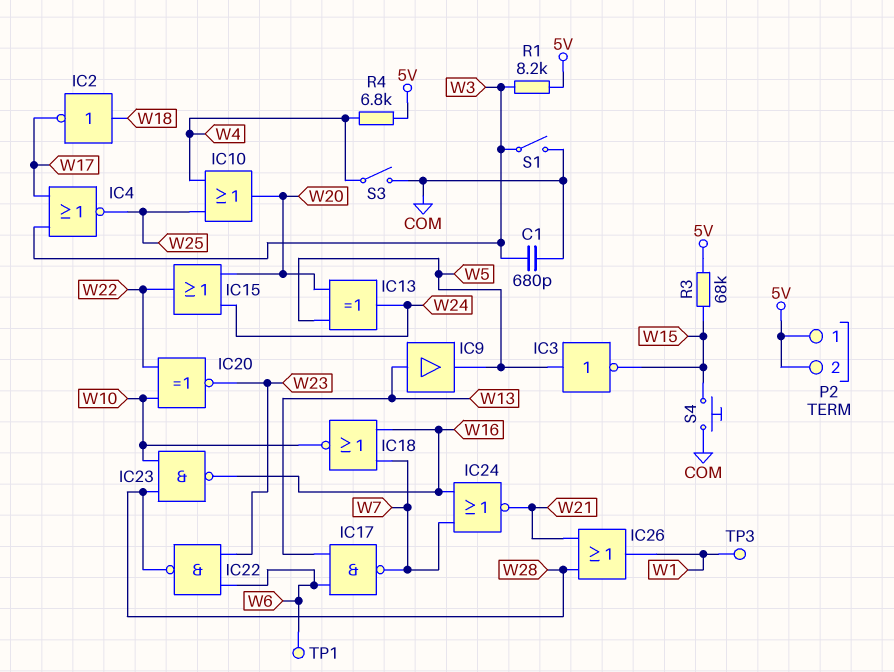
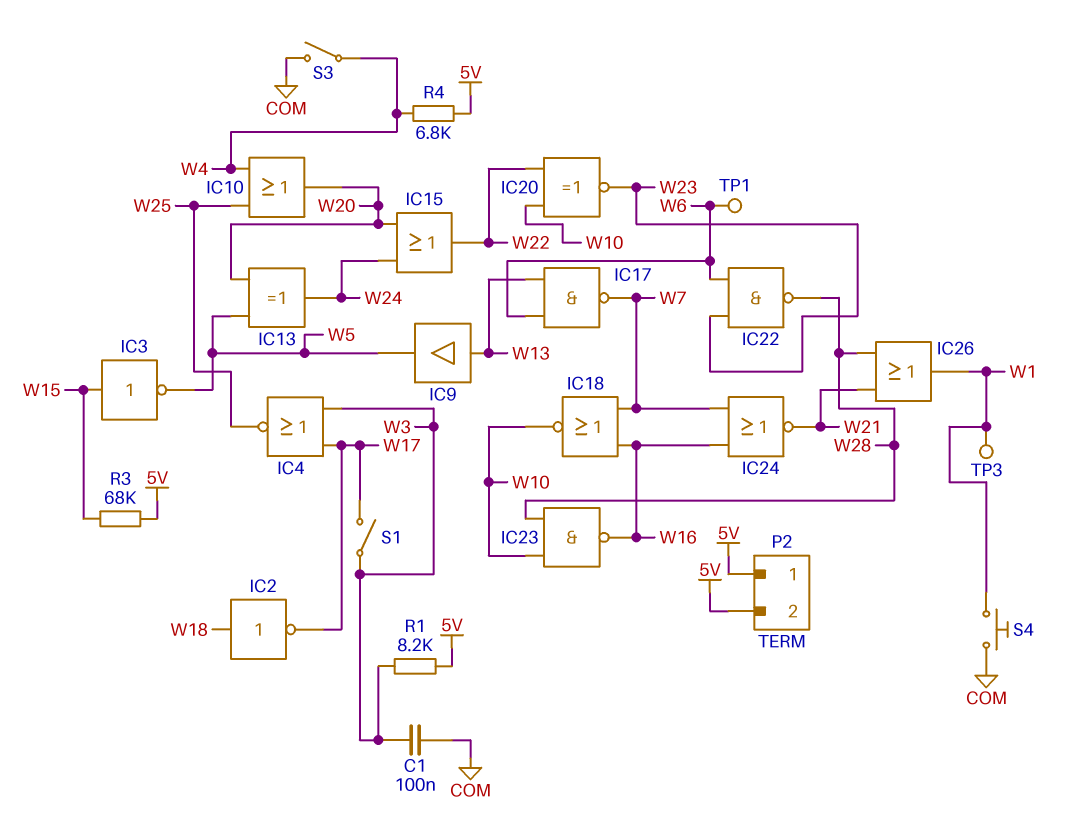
C1: 680pF (COM, W3) -> 100nF (COM, W3)
IC3: NOT (in W5, out W15) -> NOT (in W15, out W5)
S1: switch (COM, W3) -> switch (W3, W17)
S4: button (COM, W15) -> button (COM, W1)

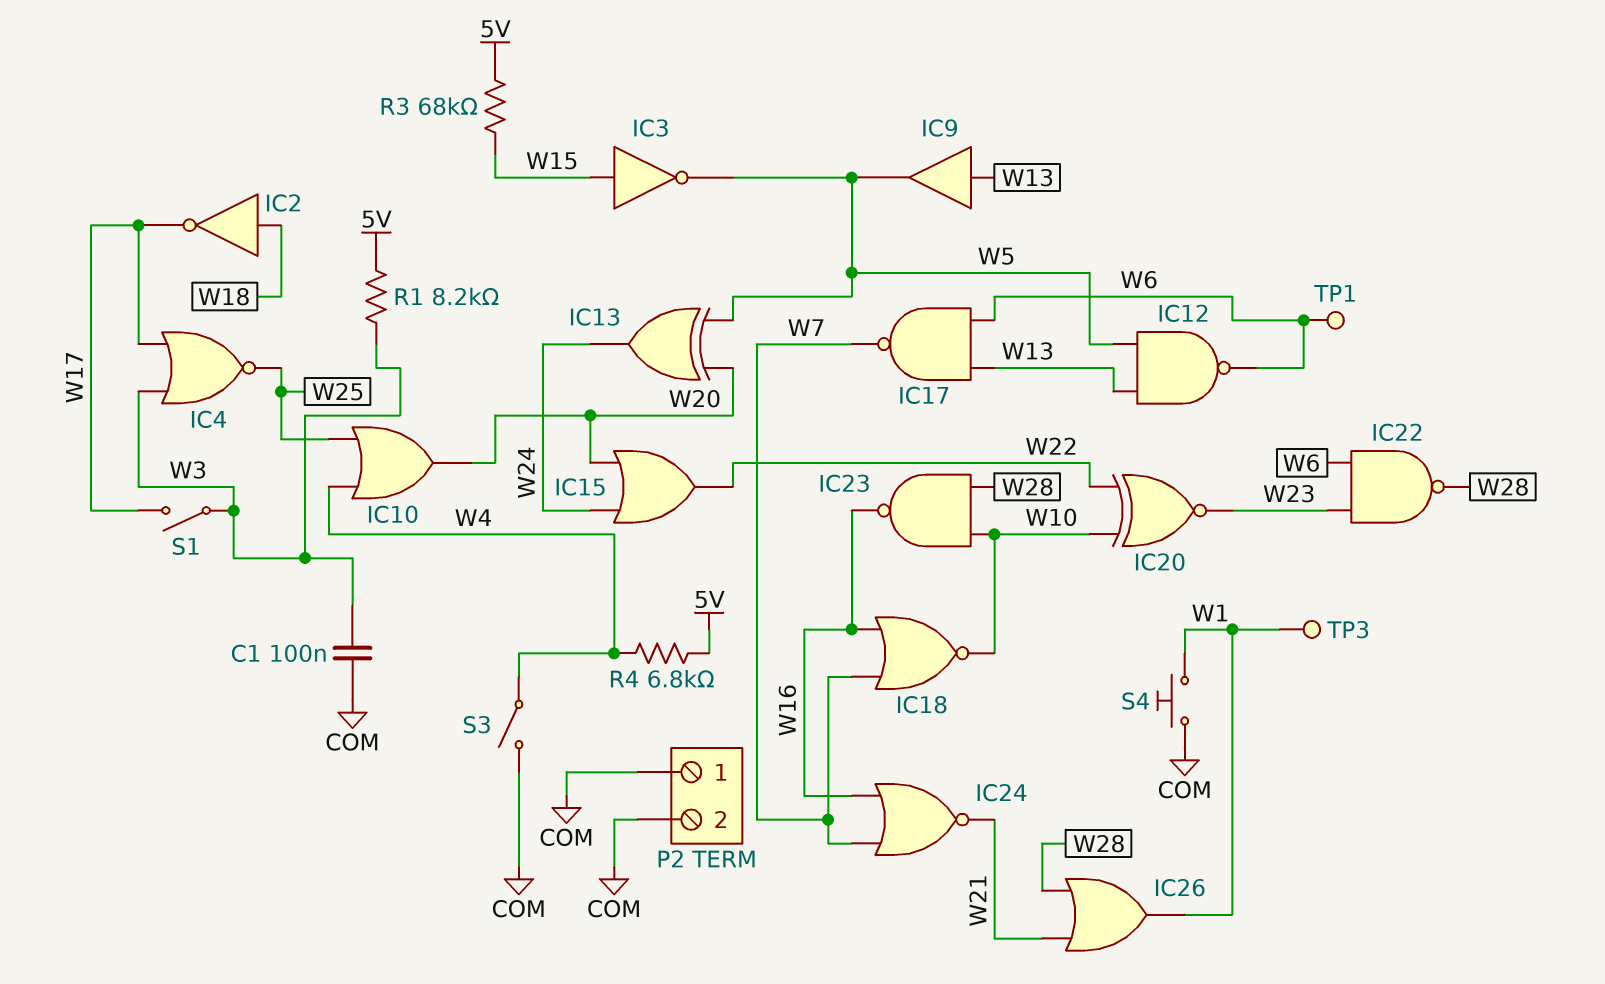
IC12: none -> NAND (in W5, in W13, out W6)
P2 pin 1: 5V -> COM
P2 pin 2: 5V -> COM

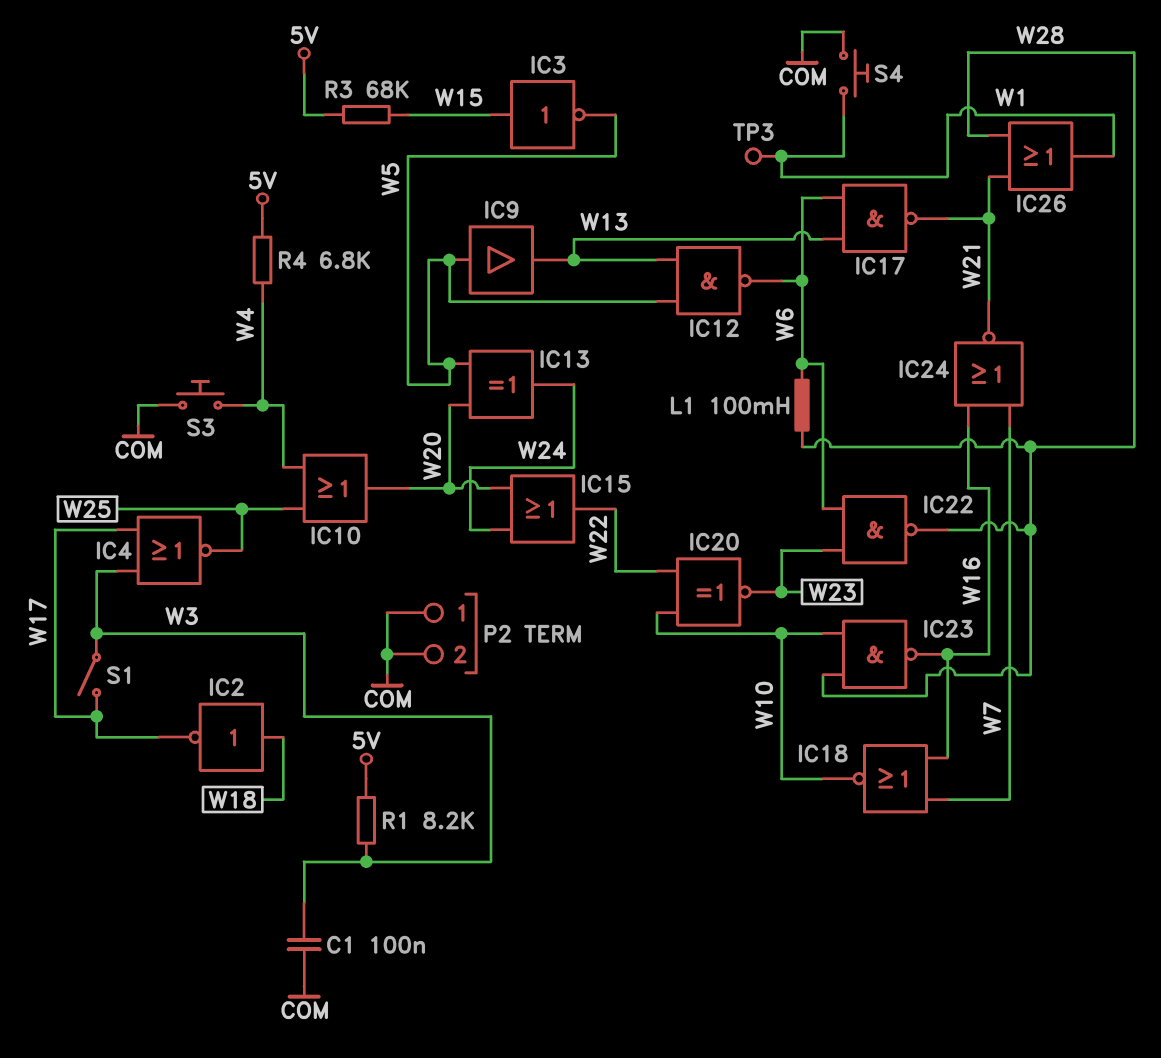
IC9: buffer (in W13, out W5) -> buffer (in W5, out W13)
IC17: NAND (in W6, in W13, out W7) -> NAND (in W6, in W13, out W21)
L1: none -> 100mH (W6, W28)
S3: switch (COM, W4) -> button (COM, W4)
TP1: test point (W6) -> none

